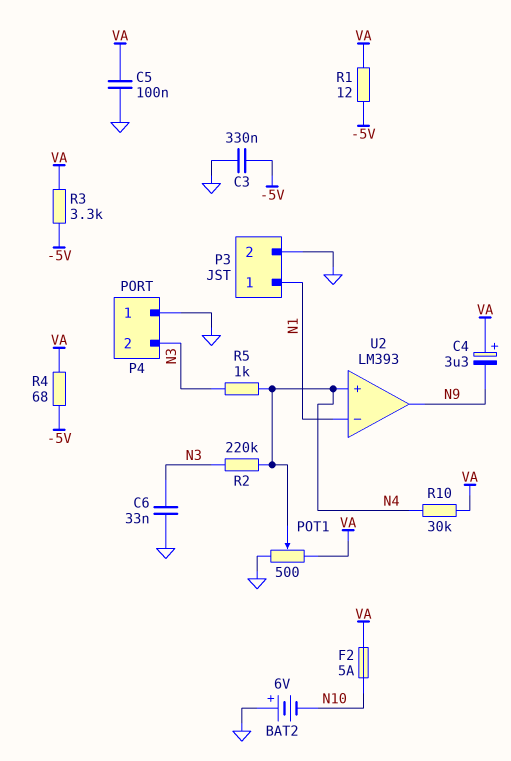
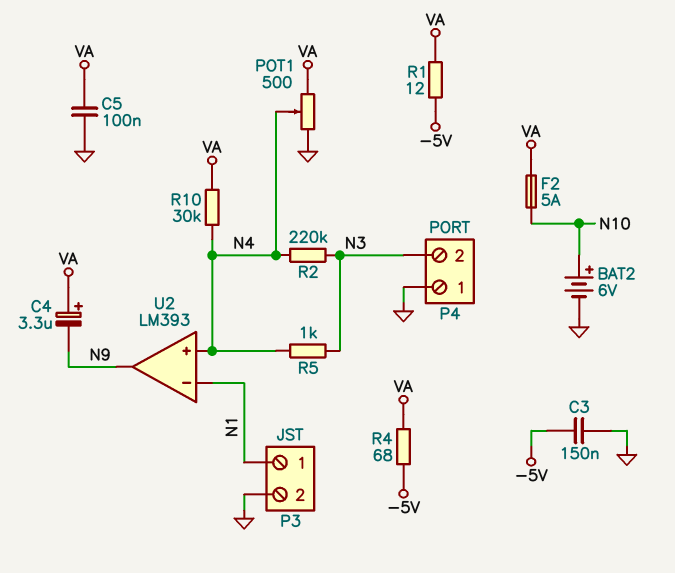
BAT2: 6V (plus GND, minus N10) -> 6V (plus N10, minus GND)
C3: 330nF (-5V, GND) -> 150nF (-5V, GND)
C6: 33nF (GND, N3) -> none
R3: 3.3k (-5V, VA) -> none

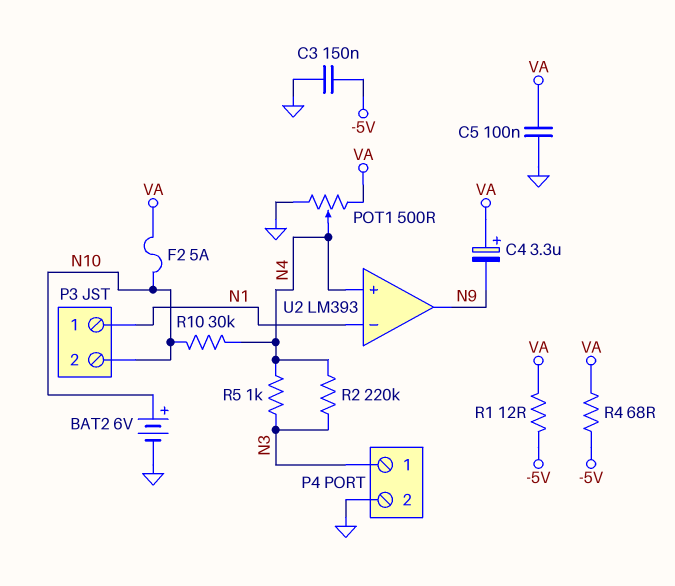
P3 pin 2: GND -> N10
P4 pin 1: GND -> N3
P4 pin 2: N3 -> GND
R10: 30k (N4, VA) -> 30k (N4, N10)

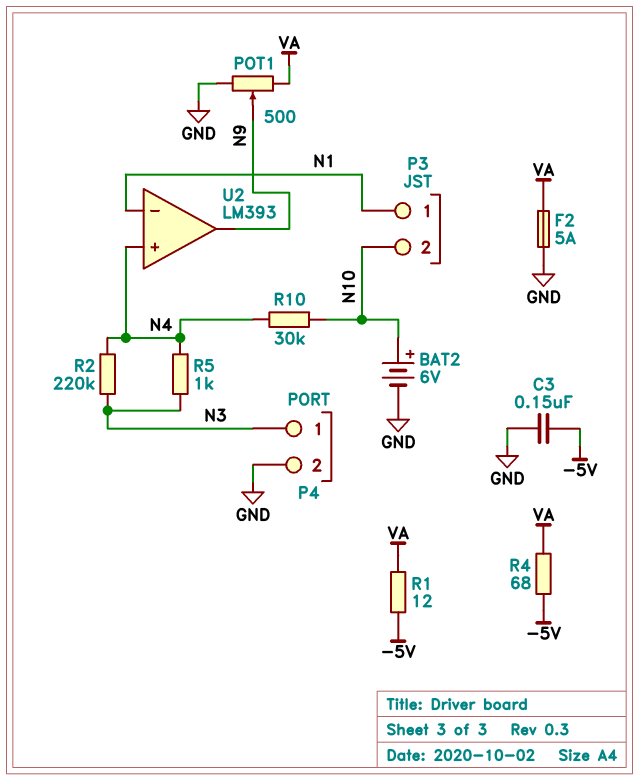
C4: 3.3uF (plus VA, minus N9) -> none
C5: 100nF (GND, VA) -> none
F2: 5A (N10, VA) -> 5A (GND, VA)
POT1: 500 (GND, VA, wiper N4) -> 500 (GND, VA, wiper N9)

